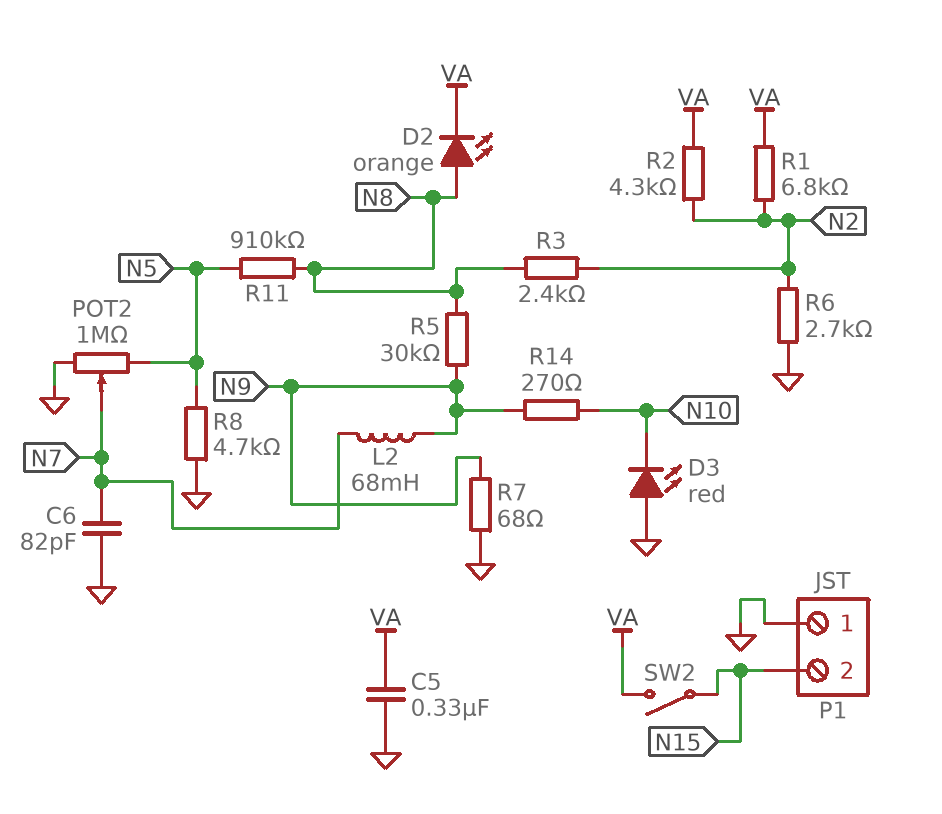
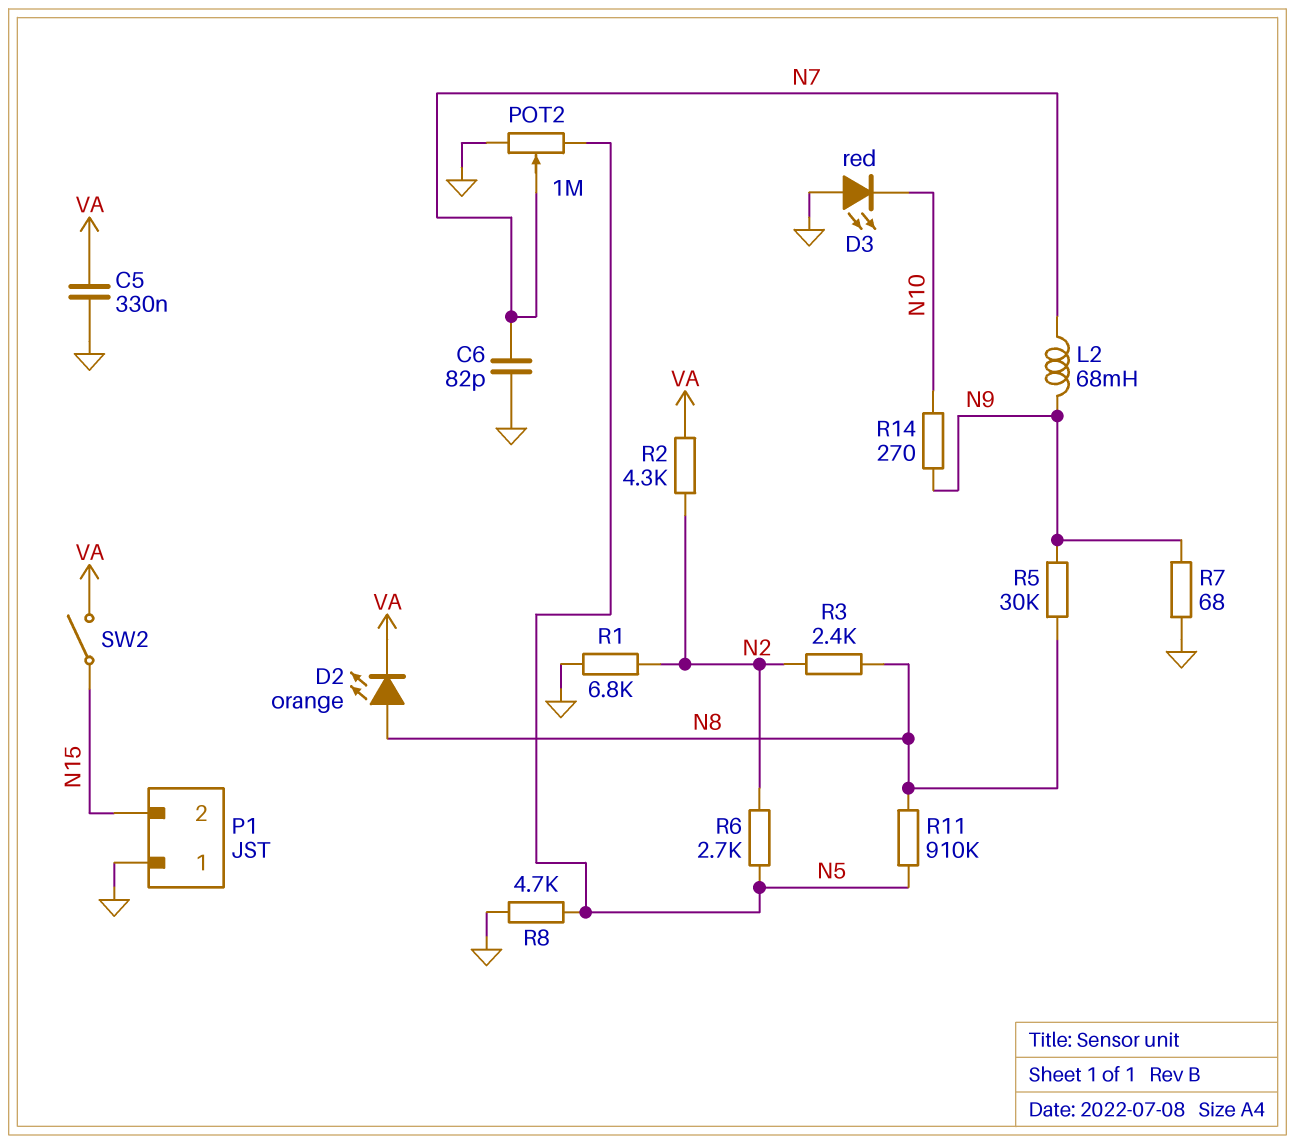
R1: 6.8k (N2, VA) -> 6.8k (GND, N2)
R6: 2.7k (GND, N2) -> 2.7k (N2, N5)

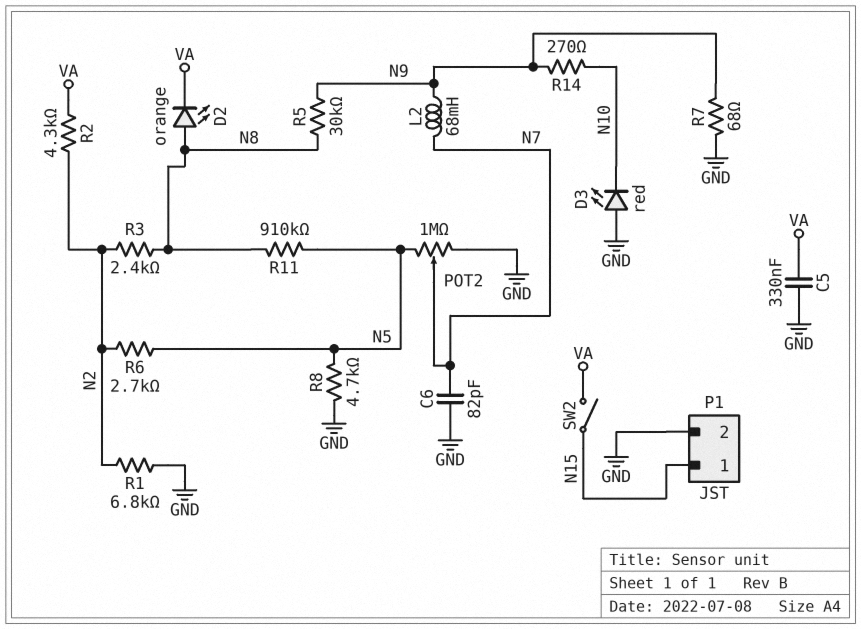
P1 pin 1: GND -> N15
P1 pin 2: N15 -> GND

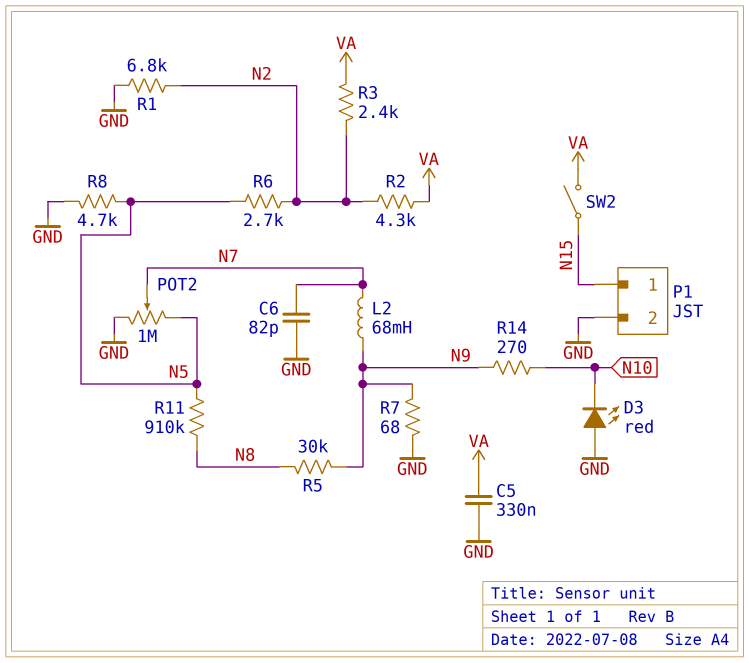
D2: LED orange (A N8, K VA) -> none
R3: 2.4k (N2, N8) -> 2.4k (N2, VA)

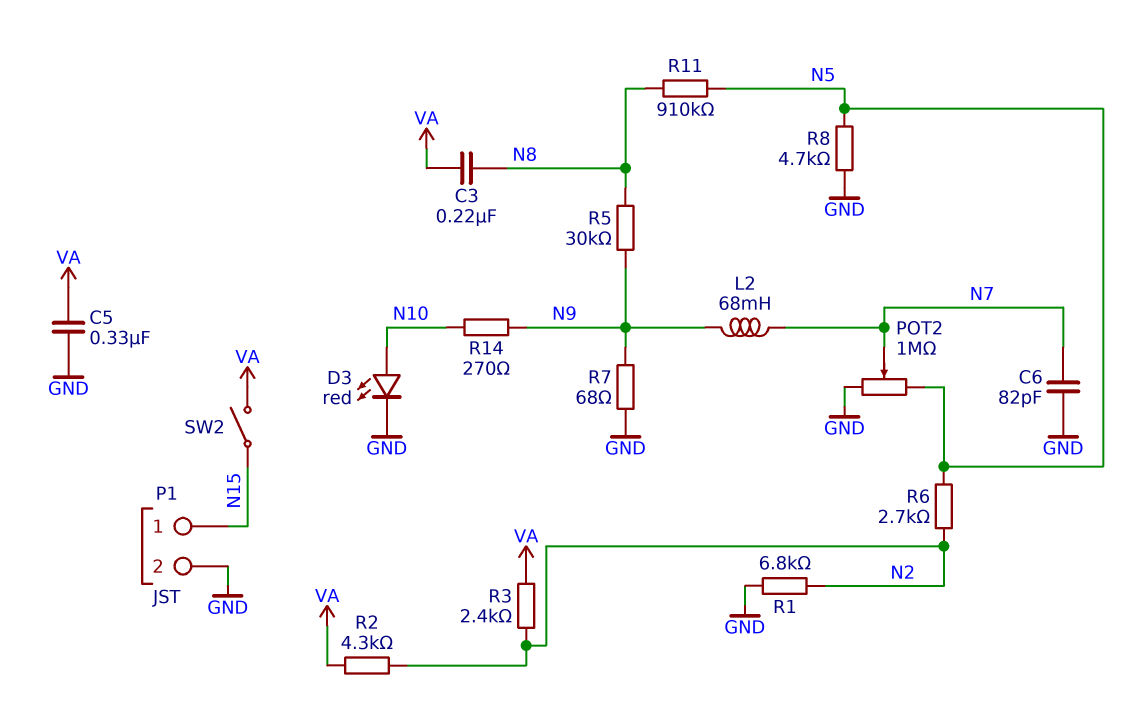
C3: none -> 220nF (N8, VA)
D3: LED red (A GND, K N10) -> LED red (A N10, K GND)

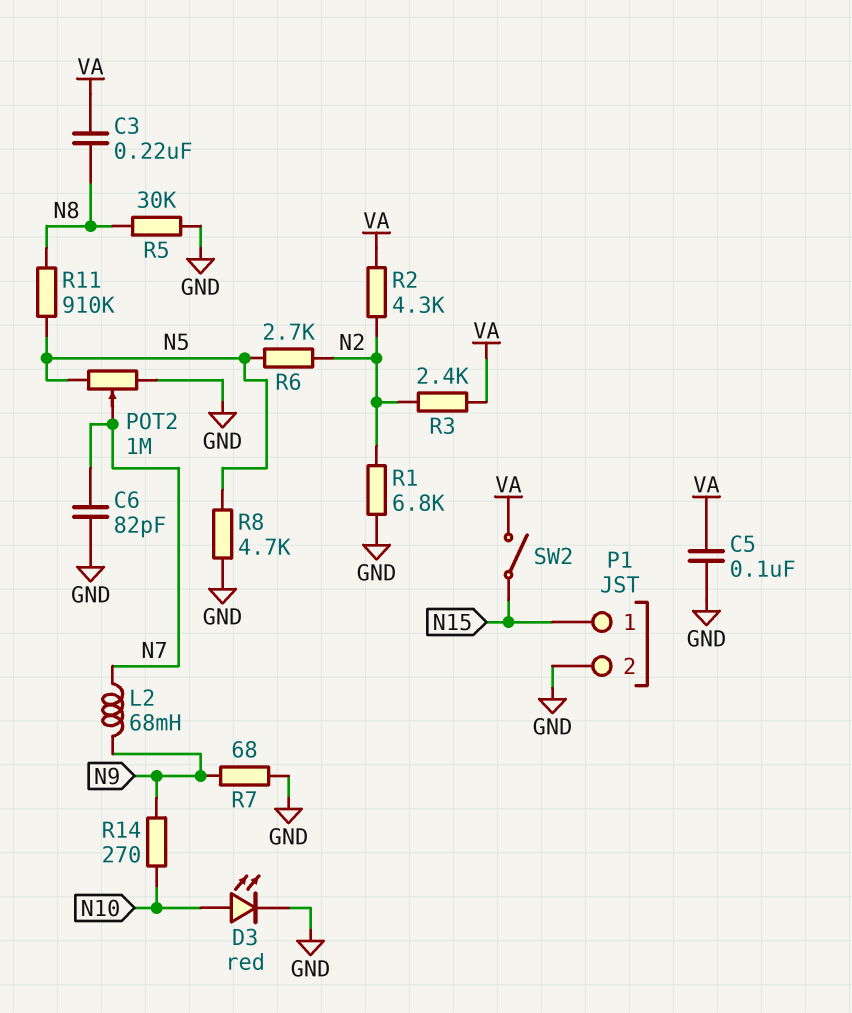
C5: 330nF (GND, VA) -> 100nF (GND, VA)
R5: 30k (N8, N9) -> 30k (GND, N8)

